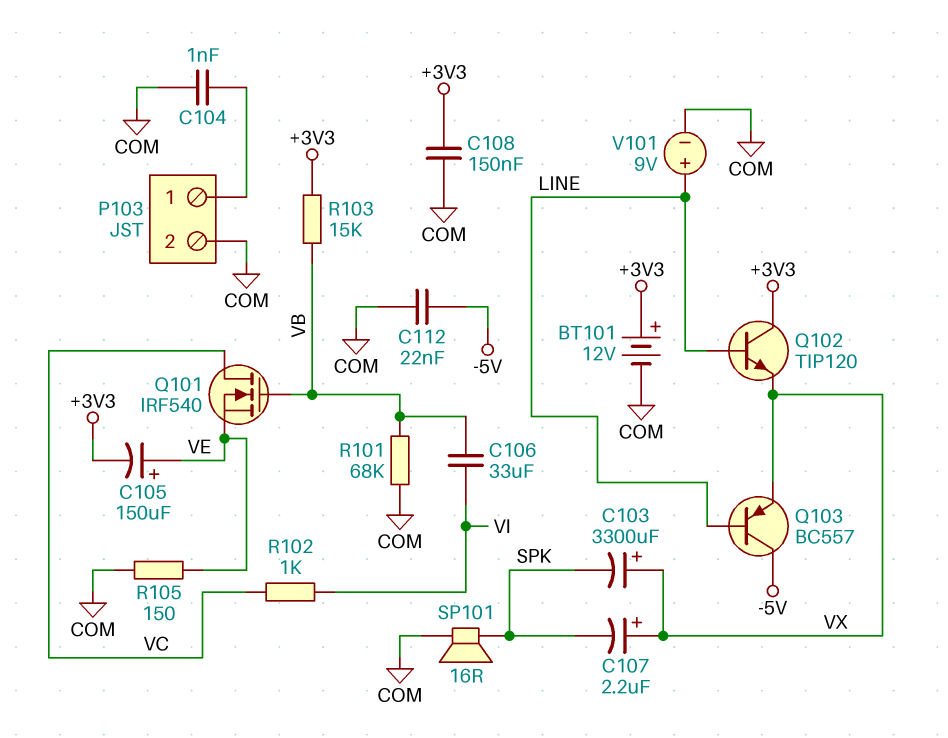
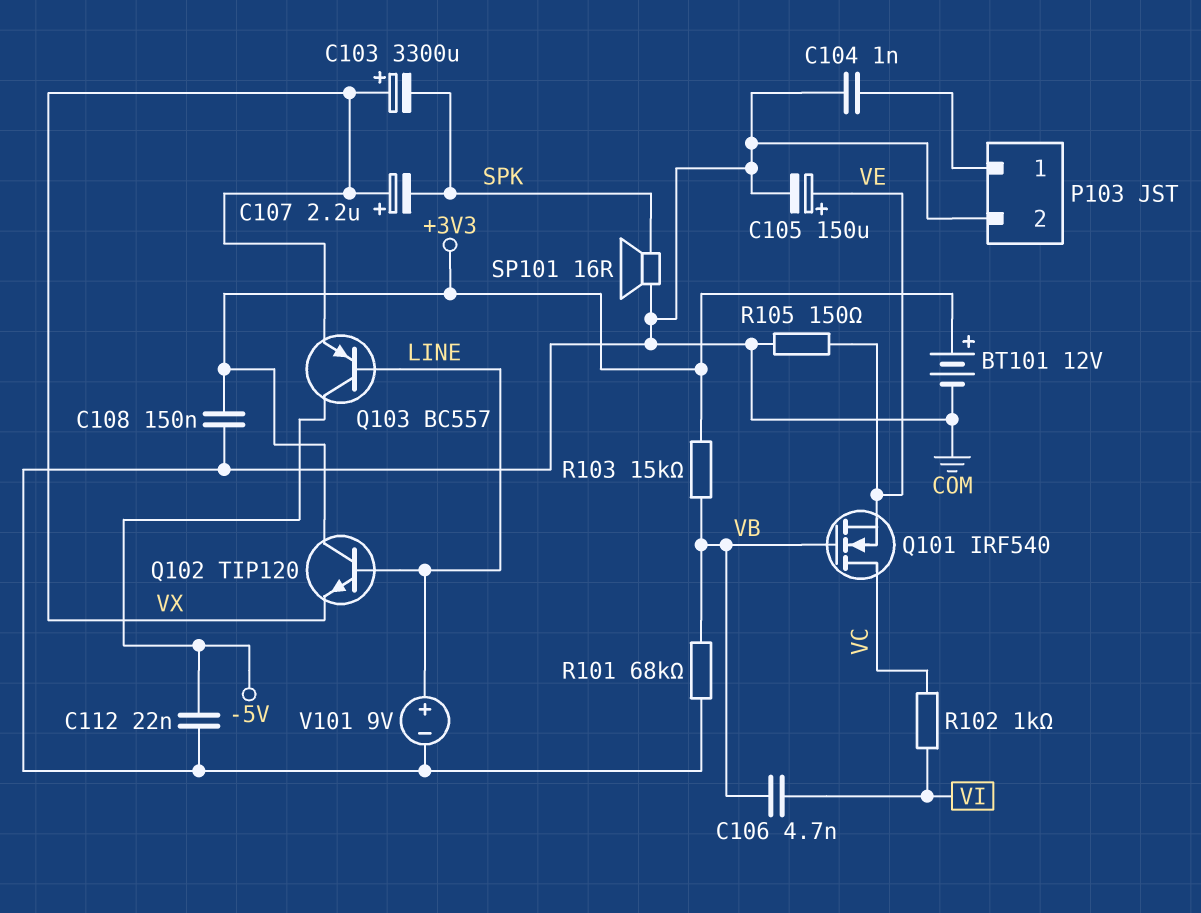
C105: 150uF (plus VE, minus +3V3) -> 150uF (plus VE, minus COM)
C106: 33uF (VB, VI) -> 4.7nF (VB, VI)

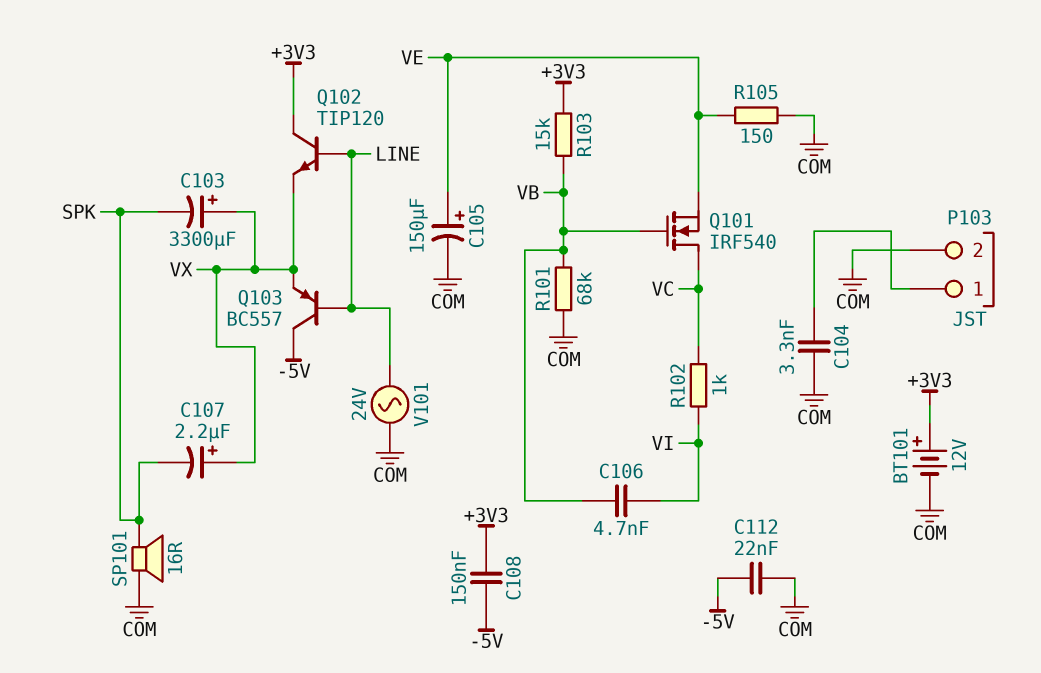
C104: 1nF (COM, P103/1) -> 3.3nF (COM, P103/1)
C108: 150nF (+3V3, COM) -> 150nF (+3V3, -5V)
V101: 9V (plus LINE, minus COM) -> AC 24V (COM, LINE)

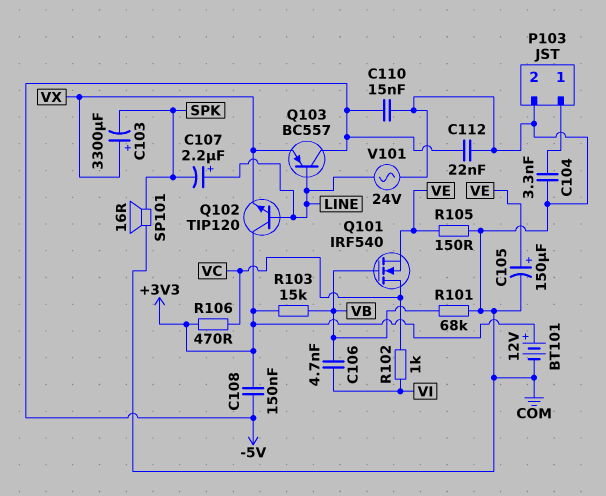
C107: 2.2uF (plus VX, minus SPK) -> 2.2uF (plus LINE, minus SPK)
C110: none -> 15nF (-5V, COM)
R106: none -> 470 (+3V3, VC)

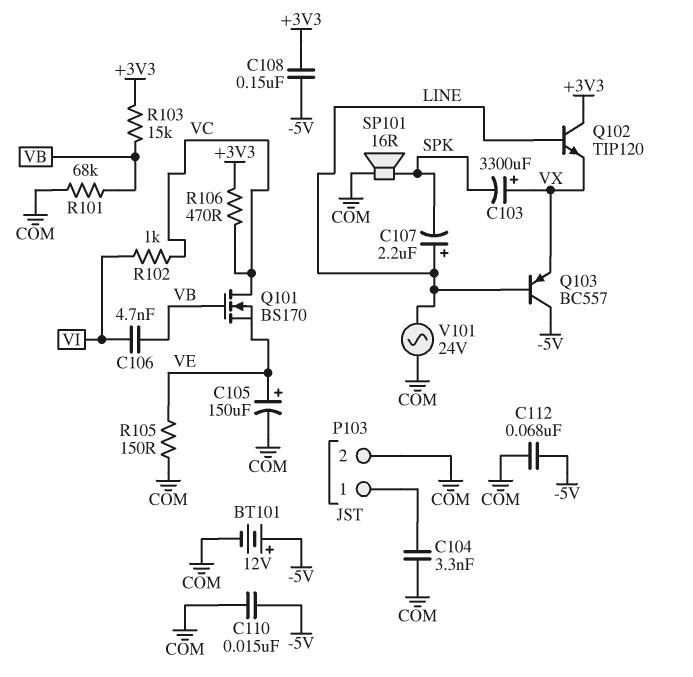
BT101: 12V (plus +3V3, minus COM) -> 12V (plus -5V, minus COM)
C112: 22nF (-5V, COM) -> 68nF (-5V, COM)
Q101: NMOS IRF540 (G VB, D VC, S VE) -> NMOS BS170 (G VB, D VC, S VE)

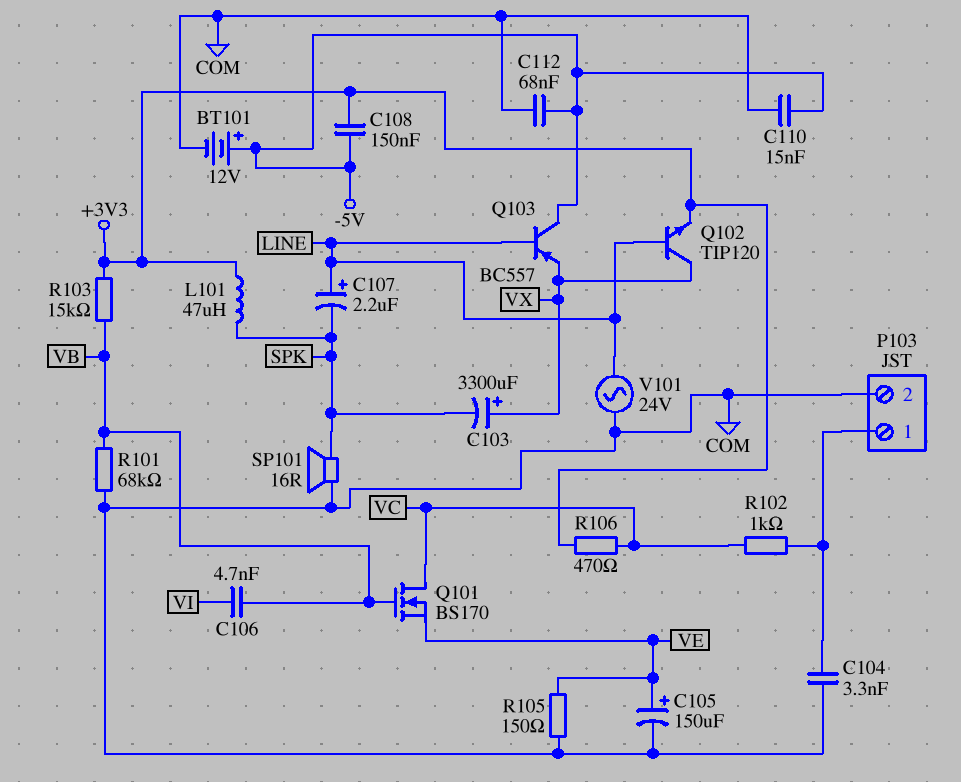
L101: none -> 47uH (+3V3, SPK)
Q102: NPN TIP120 (B LINE, C +3V3, E VX) -> NPN TIP120 (B LINE, C VX, E +3V3)
R102: 1k (VC, VI) -> 1k (P103/1, VC)

